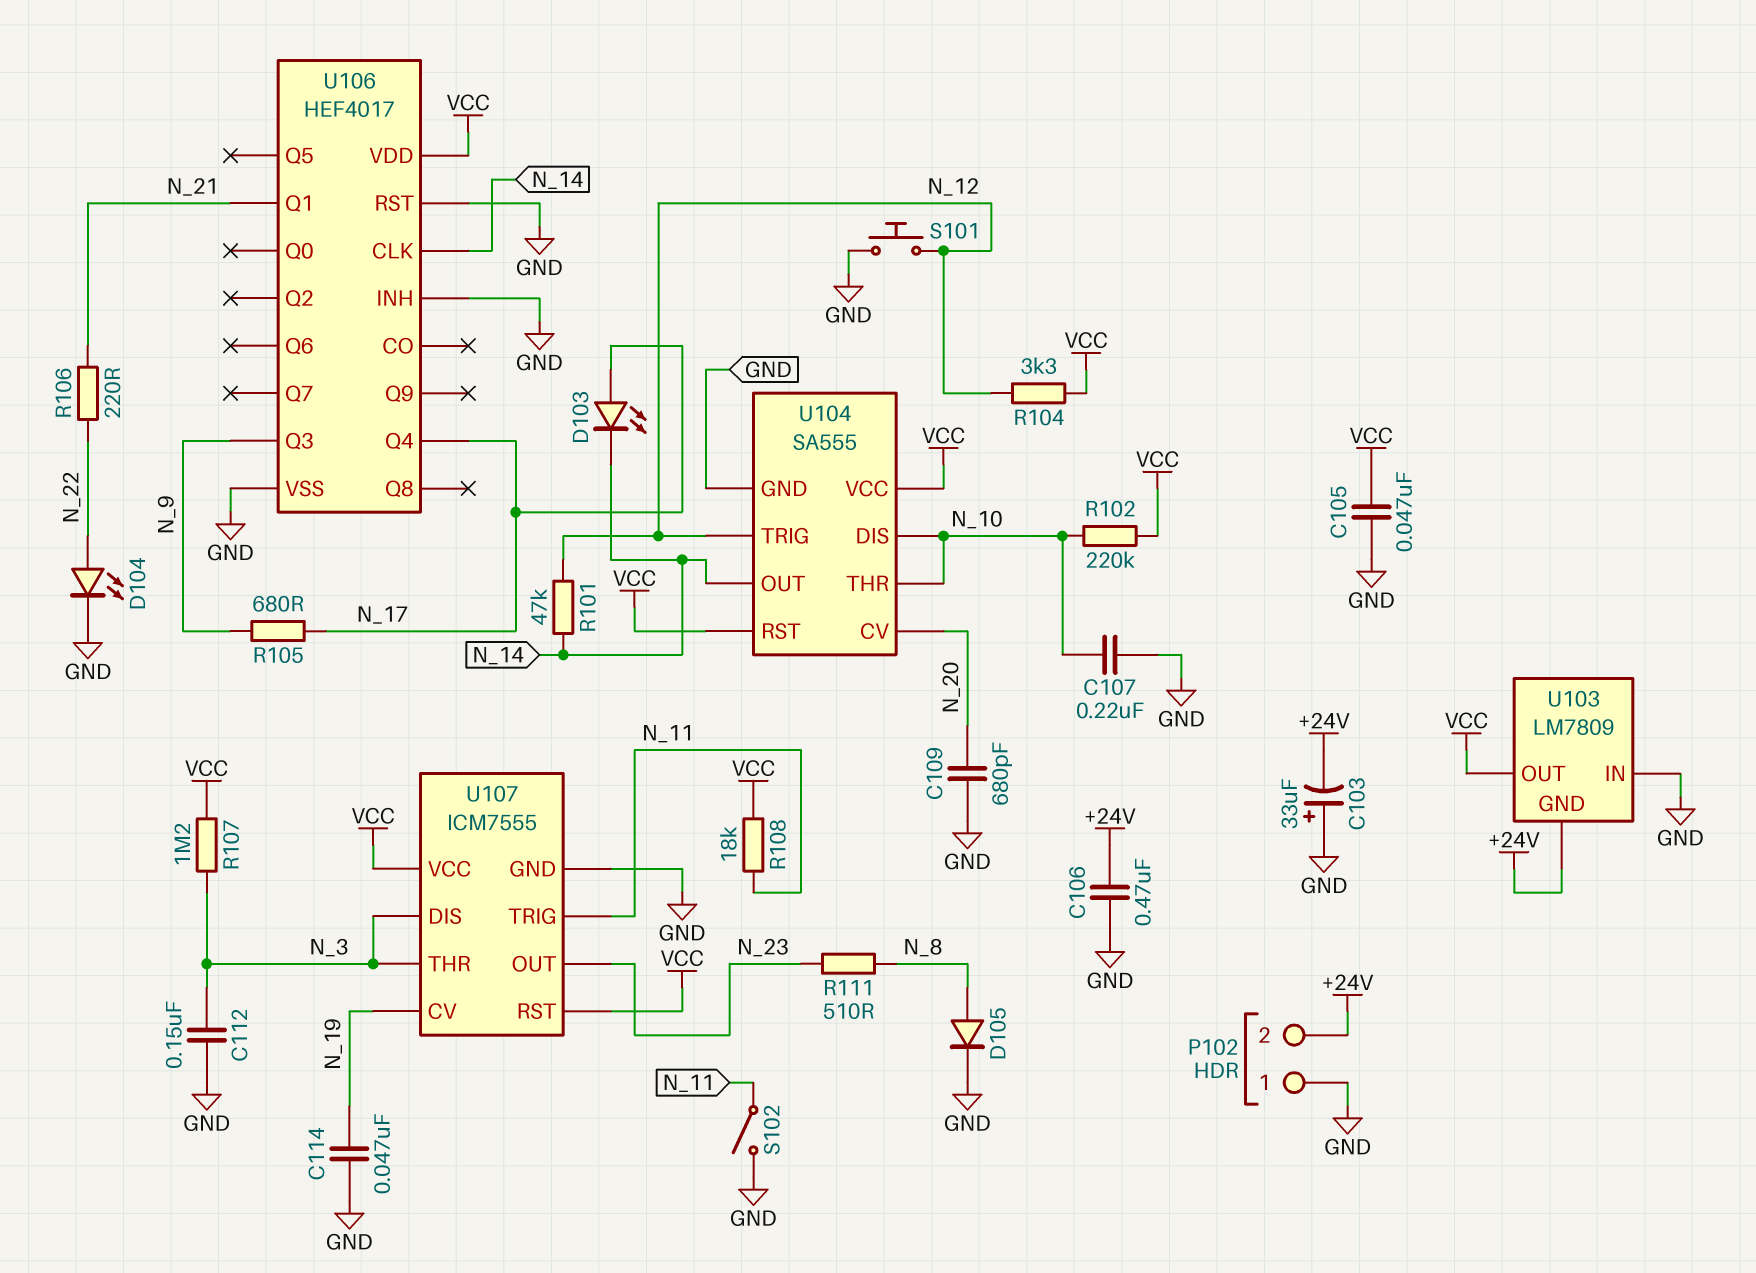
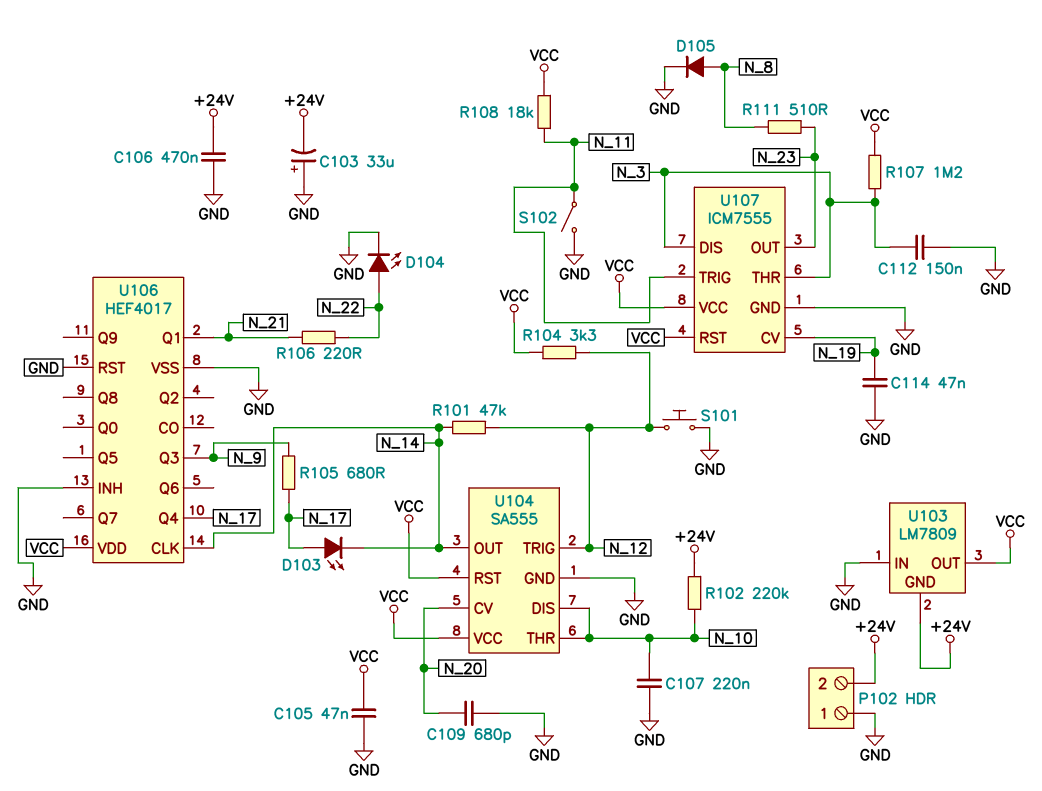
R102: 220k (N_10, VCC) -> 220k (+24V, N_10)

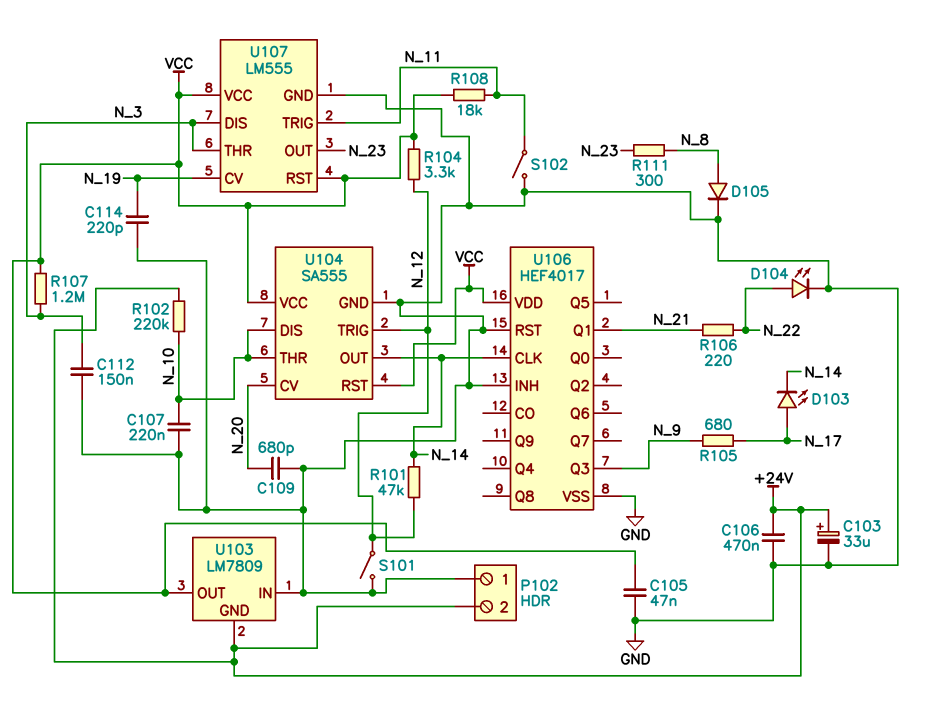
C103: 33uF (plus GND, minus +24V) -> 33uF (plus +24V, minus GND)
C114: 47nF (GND, N_19) -> 220pF (GND, N_19)
R111: 510 (N_8, N_23) -> 300 (N_8, N_23)
S101: button (GND, N_12) -> switch (GND, N_12)
U106 pin Q4: N_17 -> none
U107: ICM7555 -> LM555

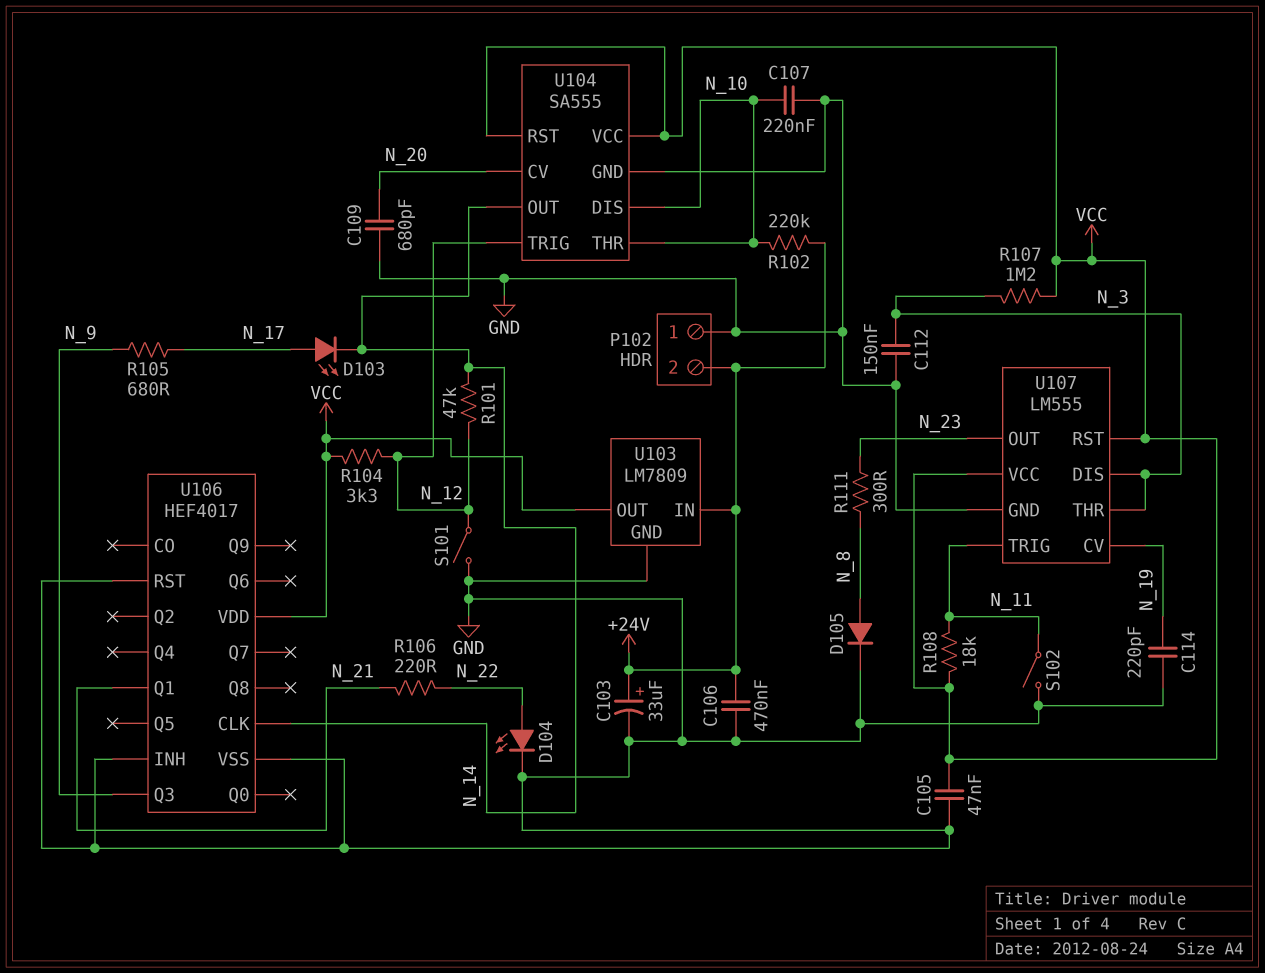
U103 pin GND: +24V -> GND
U103 pin IN: GND -> +24V

